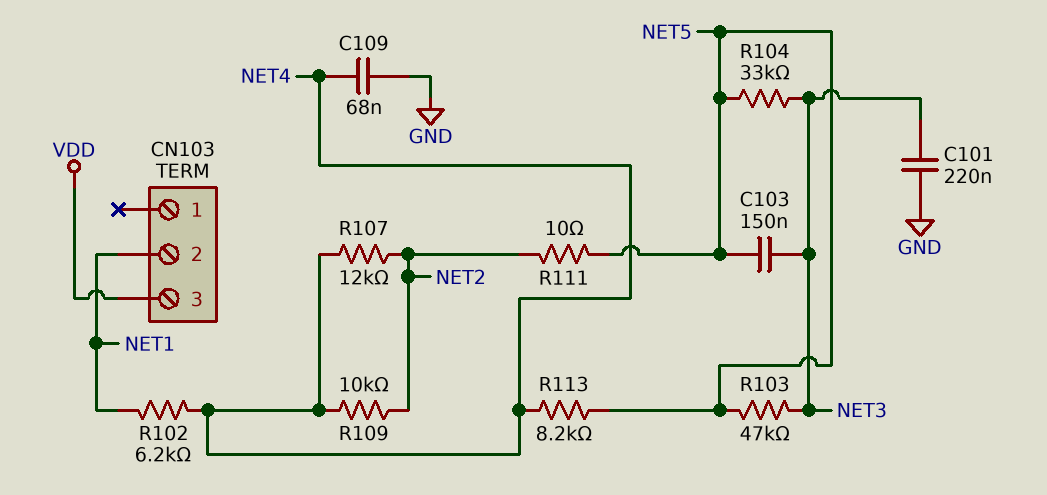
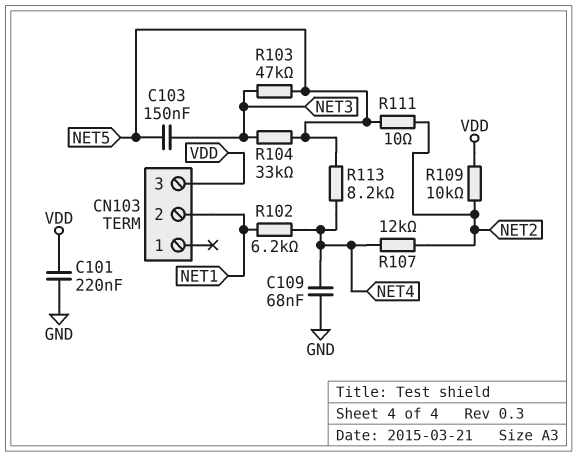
C101: 220nF (GND, NET3) -> 220nF (GND, VDD)
R109: 10k (NET2, NET4) -> 10k (NET2, VDD)

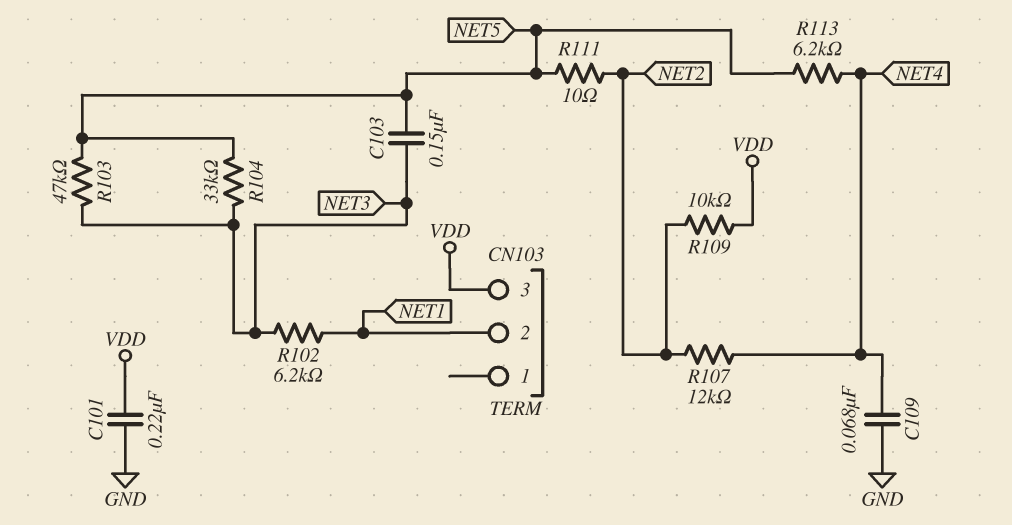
R102: 6.2k (NET1, NET4) -> 6.2k (NET1, NET3)
R113: 8.2k (NET4, NET5) -> 6.2k (NET4, NET5)

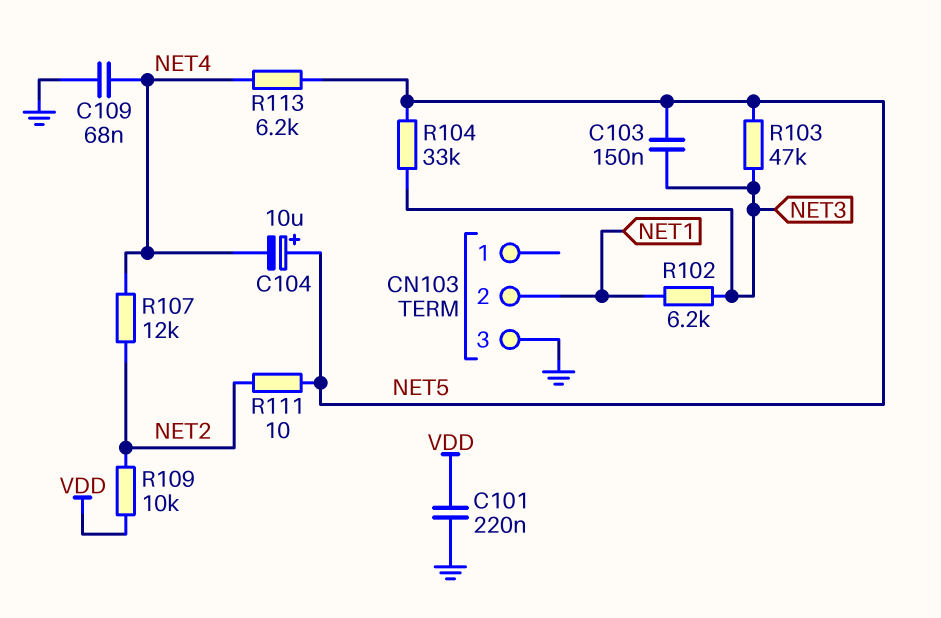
C104: none -> 10uF (plus NET5, minus NET4)
CN103 pin 3: VDD -> GND

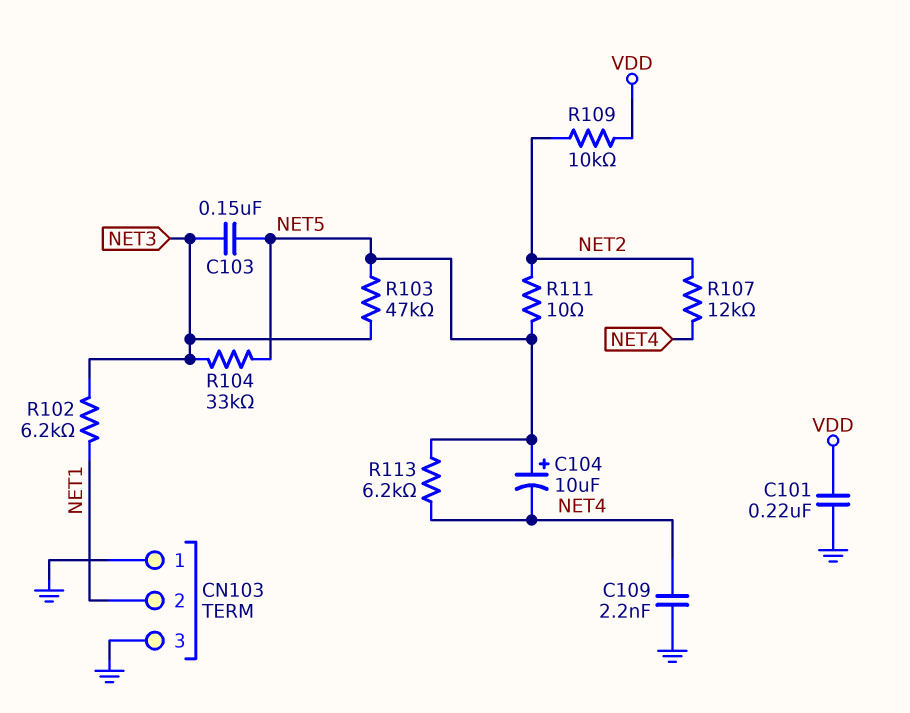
C109: 68nF (GND, NET4) -> 2.2nF (GND, NET4)
CN103 pin 1: none -> GND

